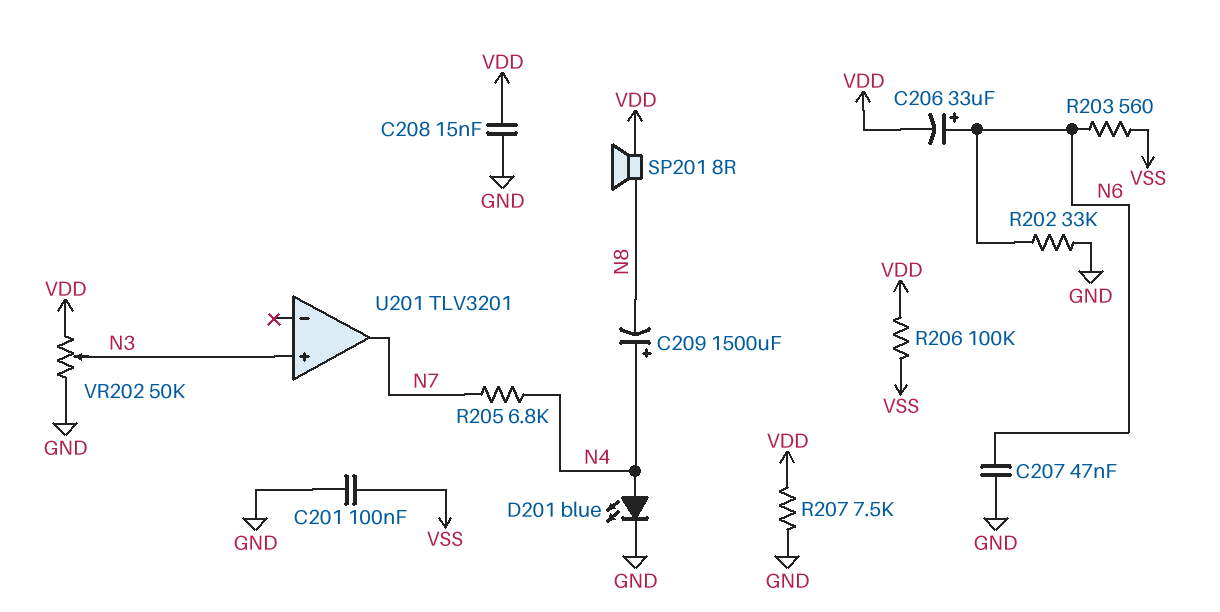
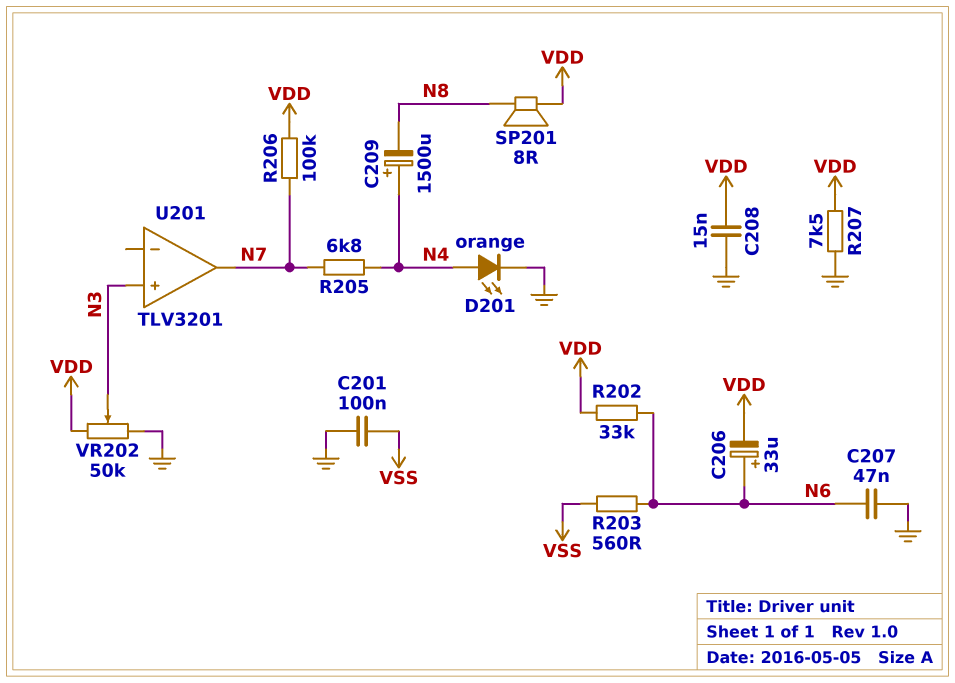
D201: LED blue (A N4, K GND) -> LED orange (A N4, K GND)
R202: 33k (GND, N6) -> 33k (N6, VDD)
R206: 100k (VDD, VSS) -> 100k (N7, VDD)

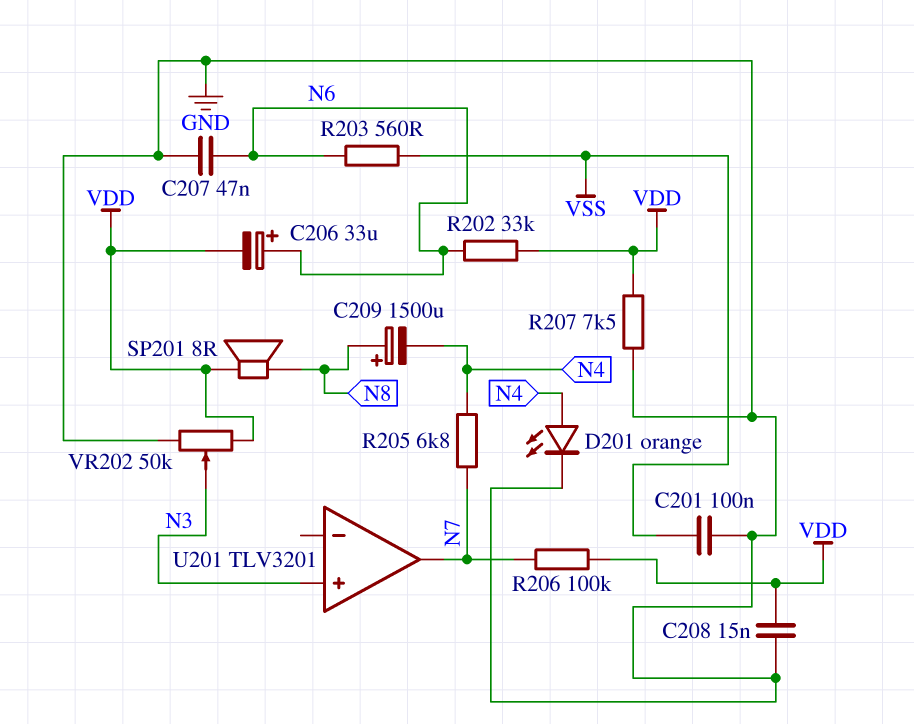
C209: 1500uF (plus N4, minus N8) -> 1500uF (plus N8, minus N4)

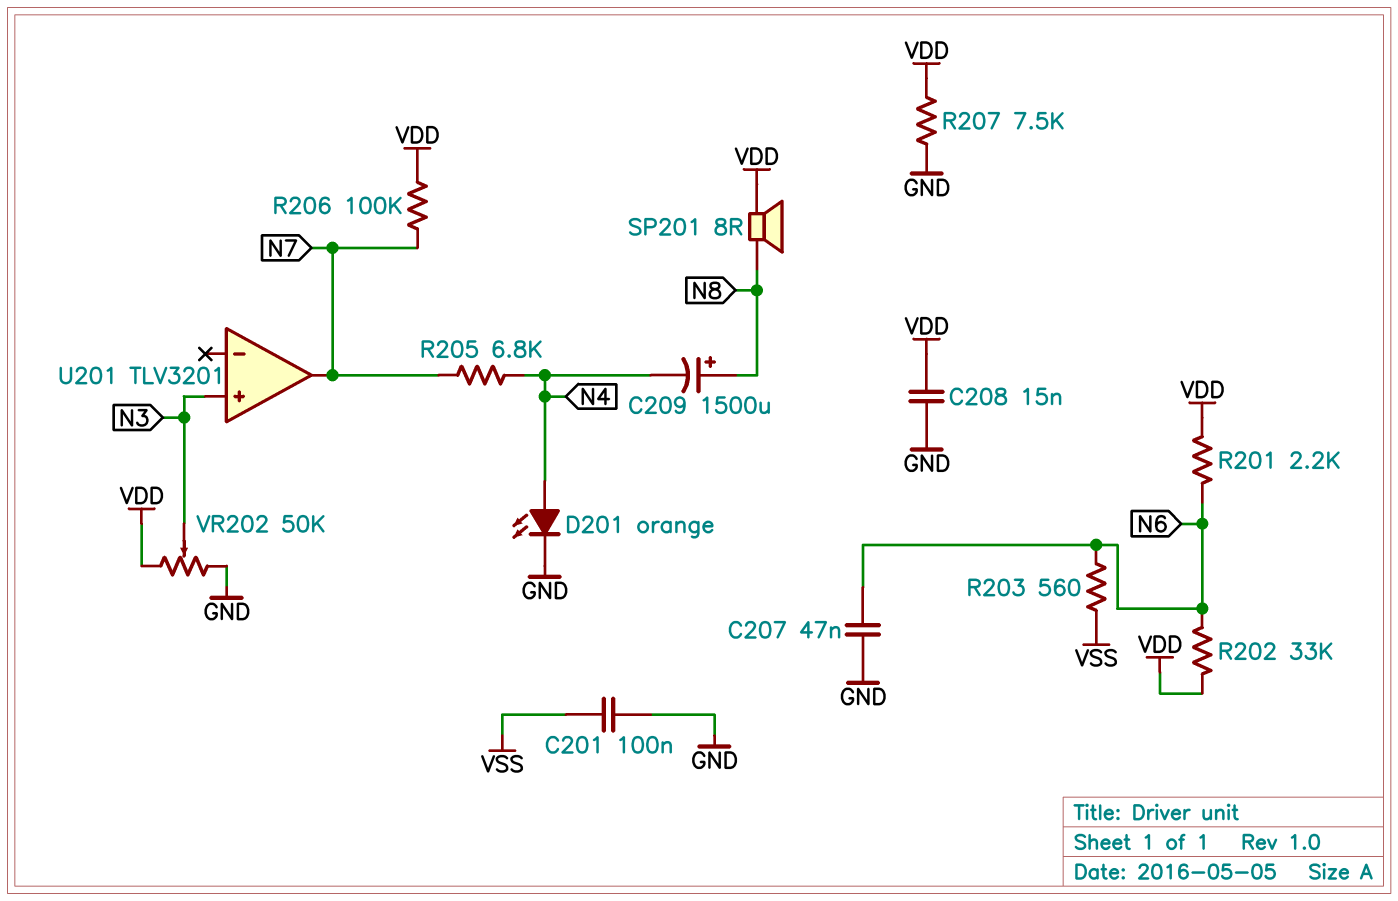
C206: 33uF (plus N6, minus VDD) -> none
R201: none -> 2.2k (N6, VDD)

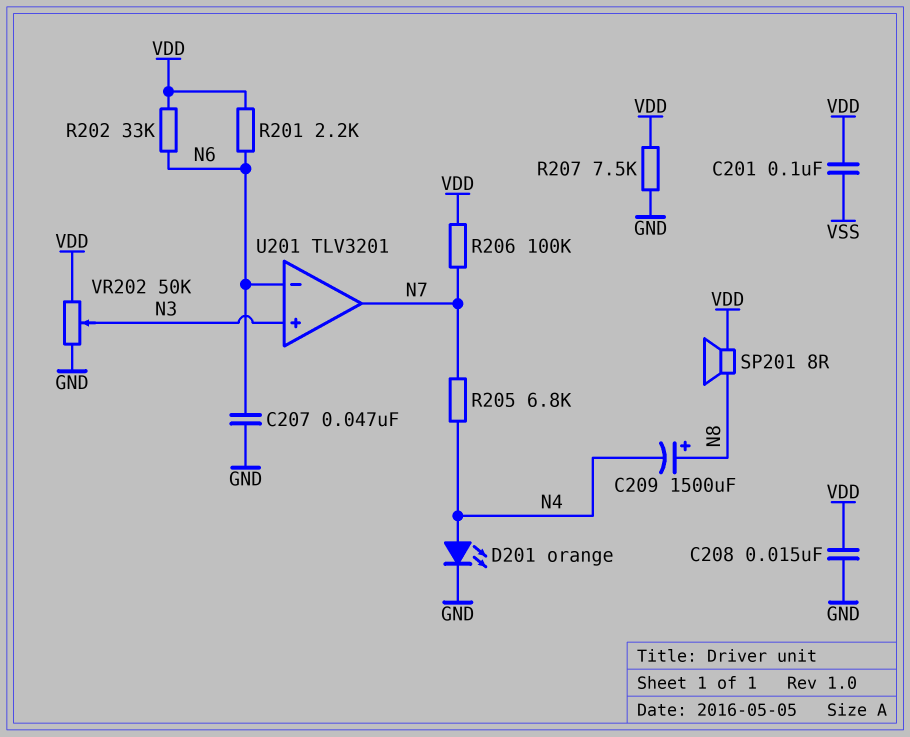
C201: 100nF (GND, VSS) -> 100nF (VDD, VSS)
R203: 560 (N6, VSS) -> none
U201 pin in-: none -> N6

